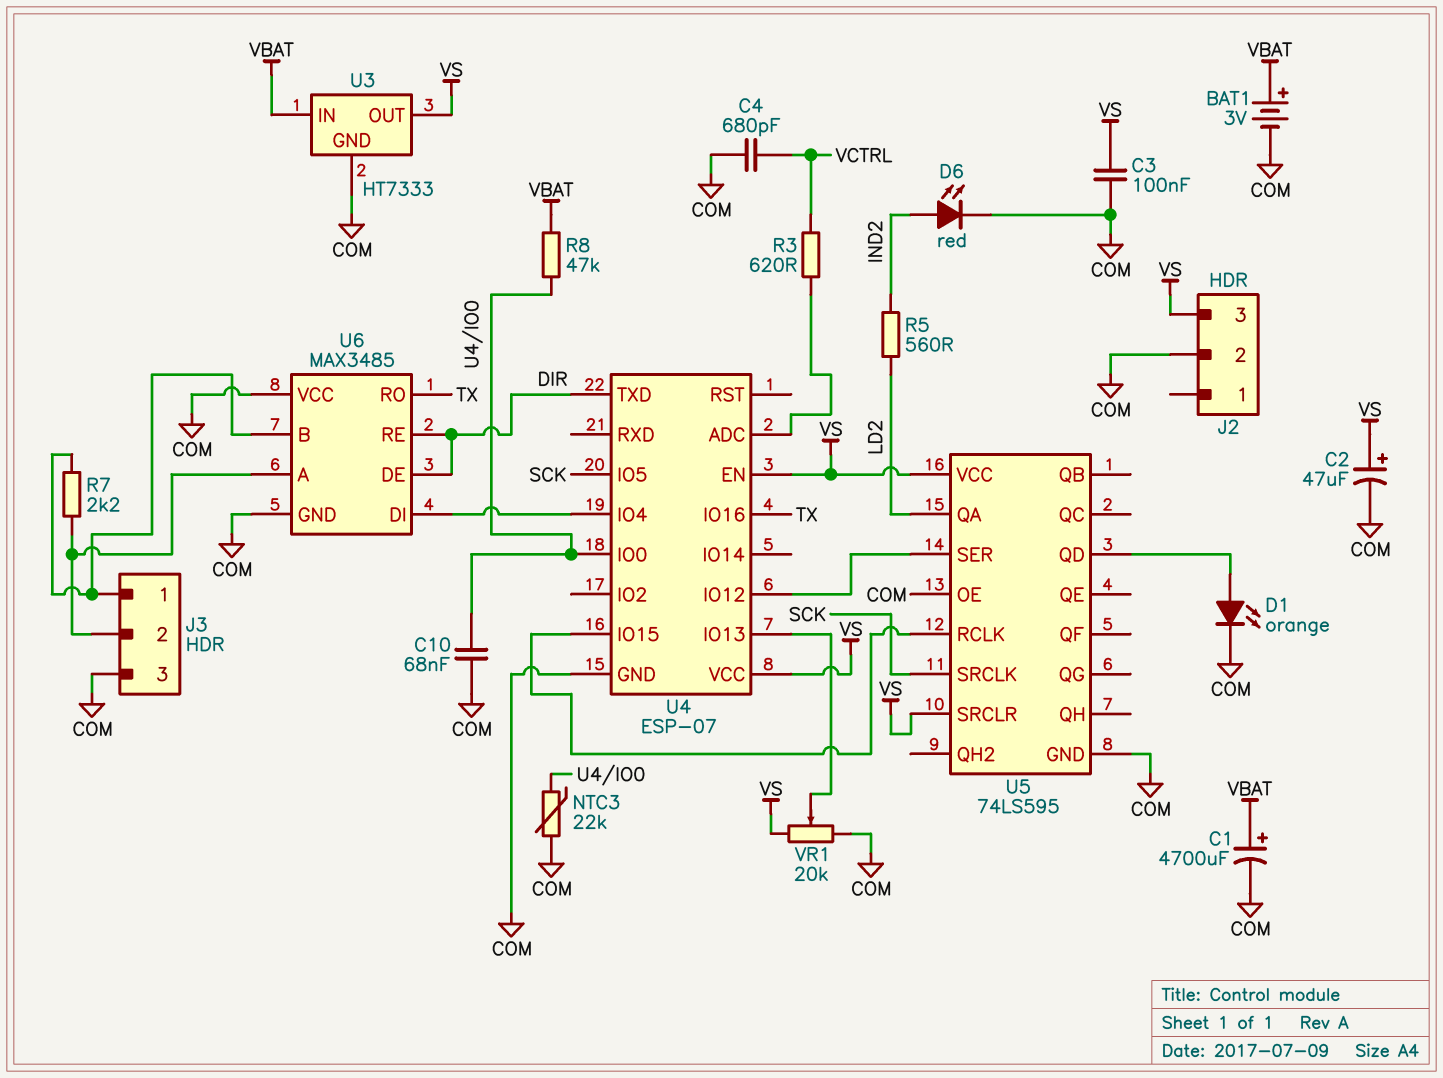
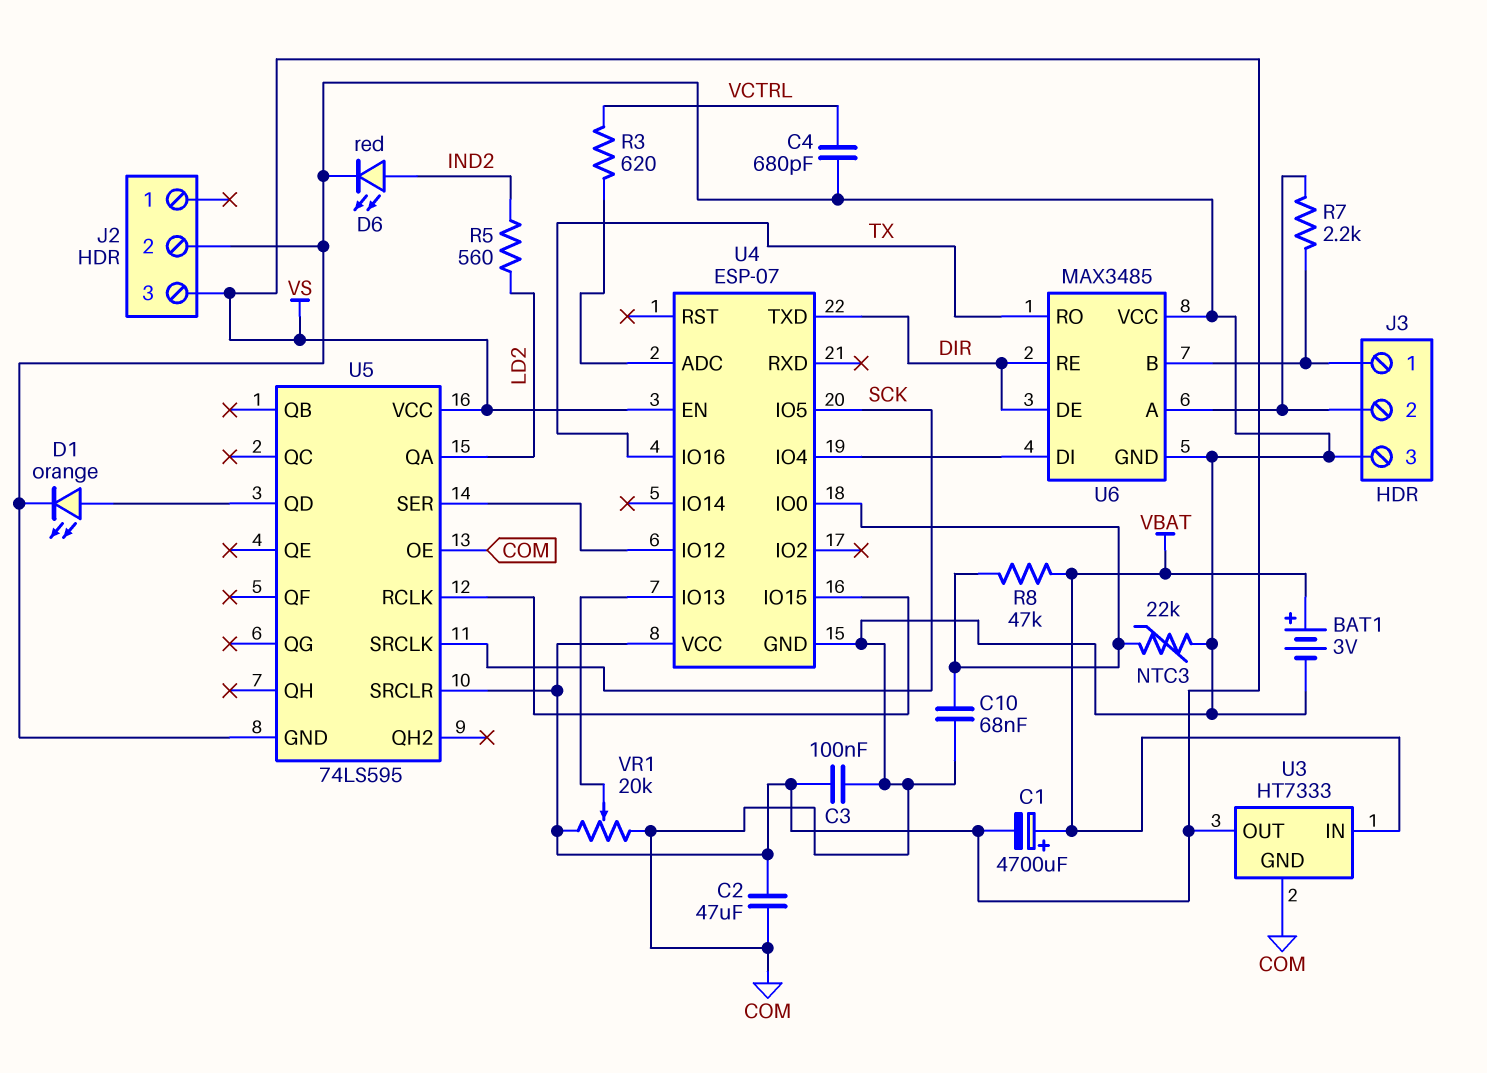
C1: 4700uF (plus VBAT, minus COM) -> 4700uF (plus VBAT, minus VS)
C2: 47uF (plus VS, minus COM) -> 47uF (COM, VS)

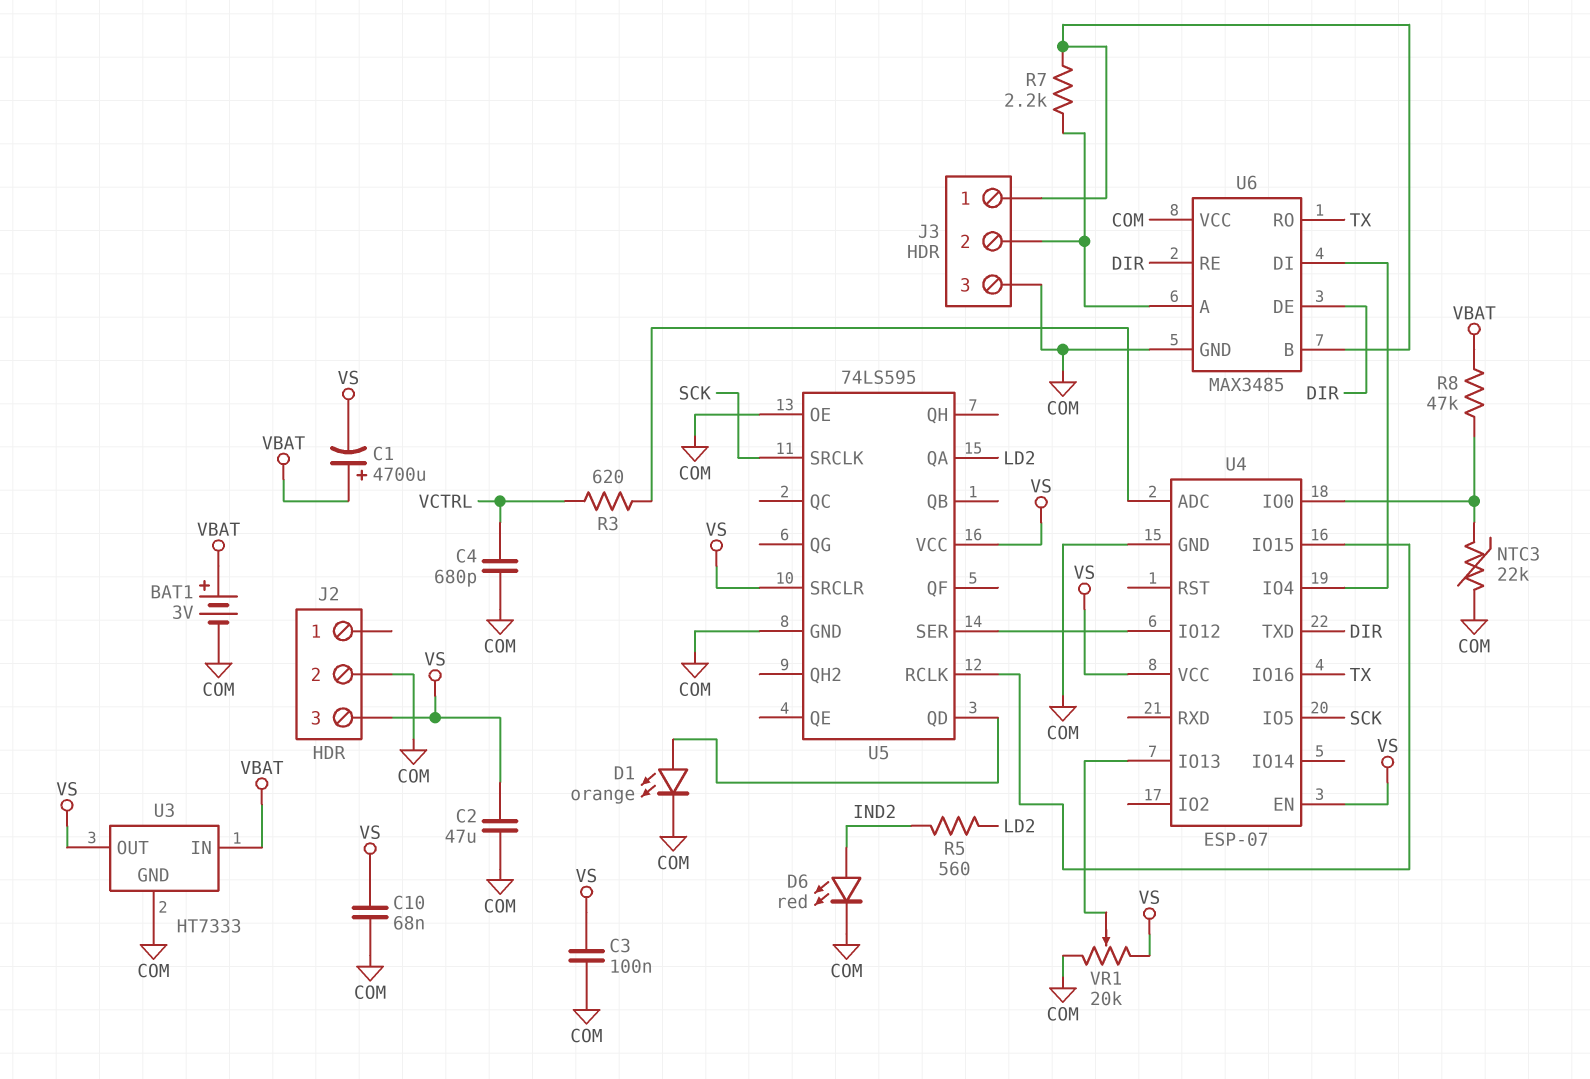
C10: 68nF (COM, U4/IO0) -> 68nF (COM, VS)

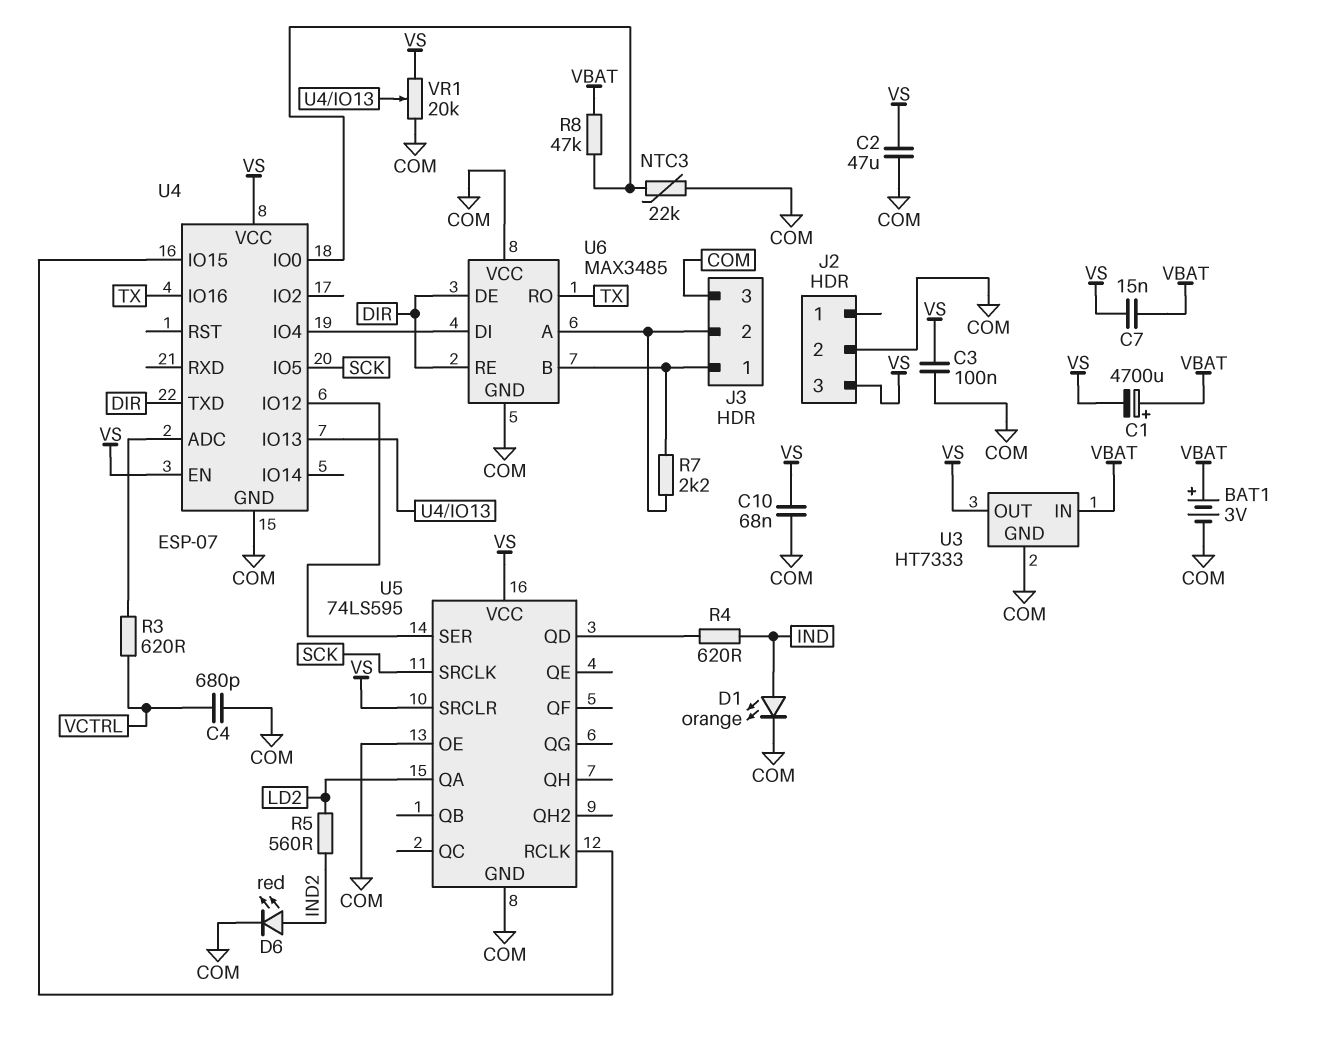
C7: none -> 15nF (VBAT, VS)
D1: LED orange (A U5/QD, K COM) -> LED orange (A IND, K COM)
R4: none -> 620 (IND, U5/QD)

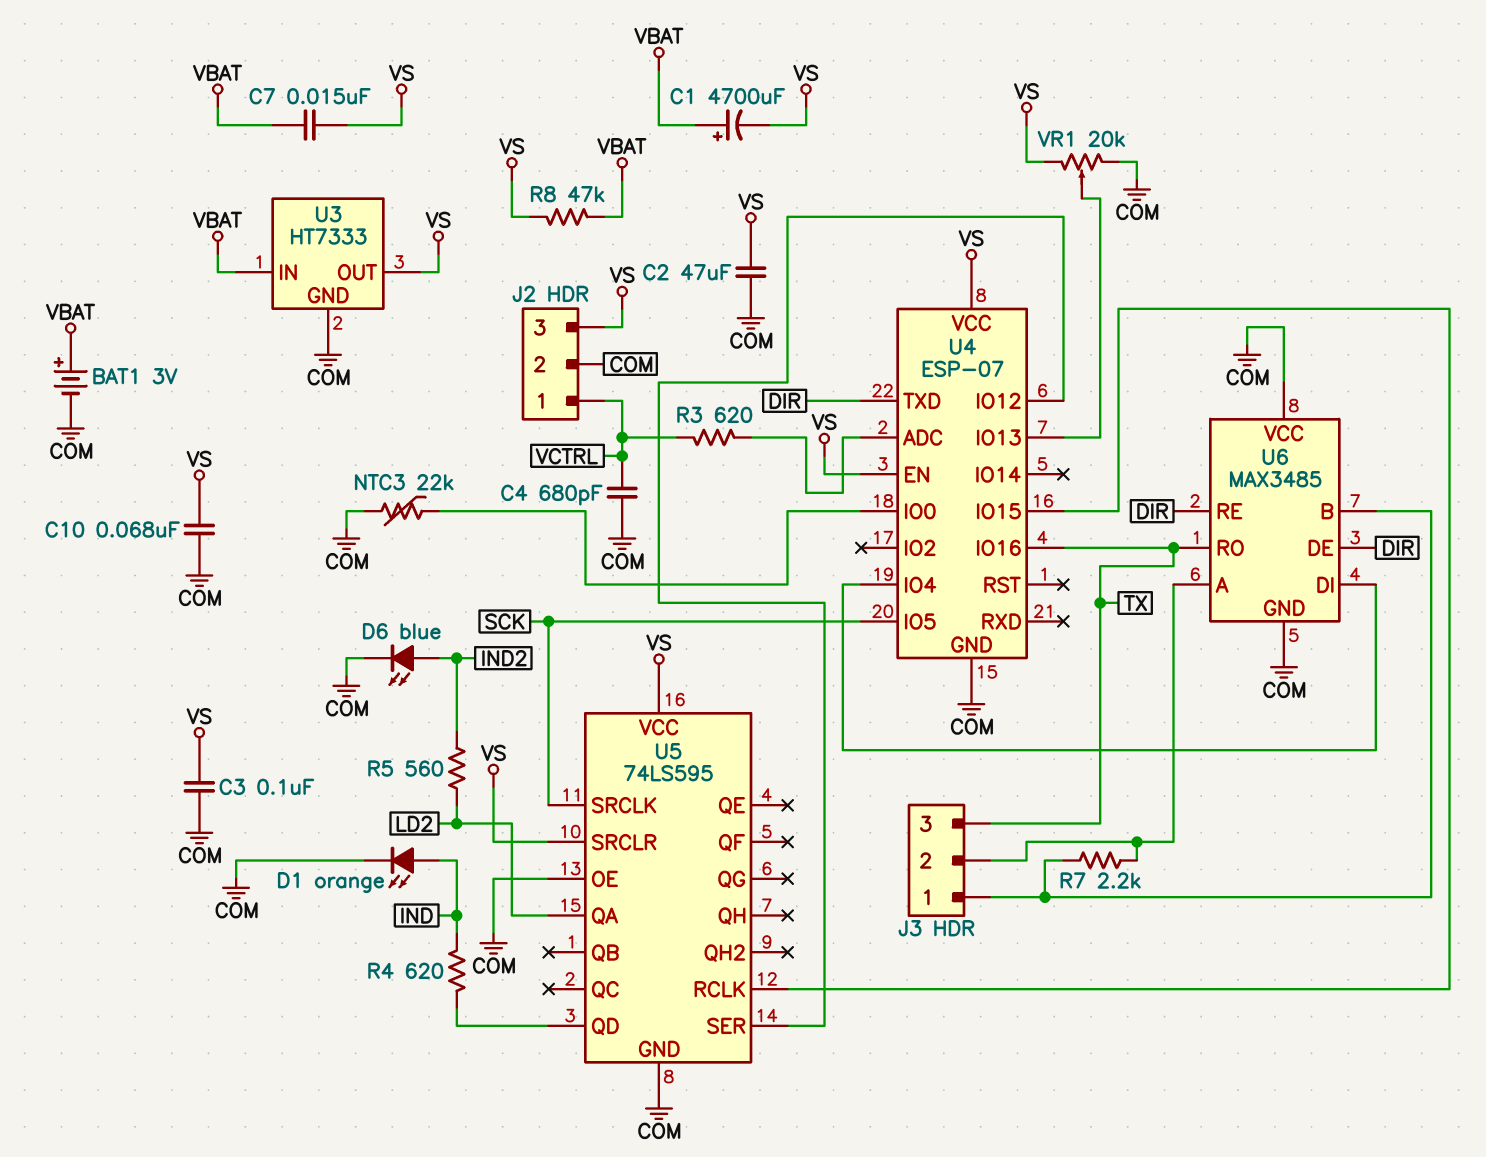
D6: LED red (A IND2, K COM) -> LED blue (A IND2, K COM)
J2 pin 1: none -> VCTRL
J3 pin 3: COM -> TX
R8: 47k (U4/IO0, VBAT) -> 47k (VBAT, VS)

